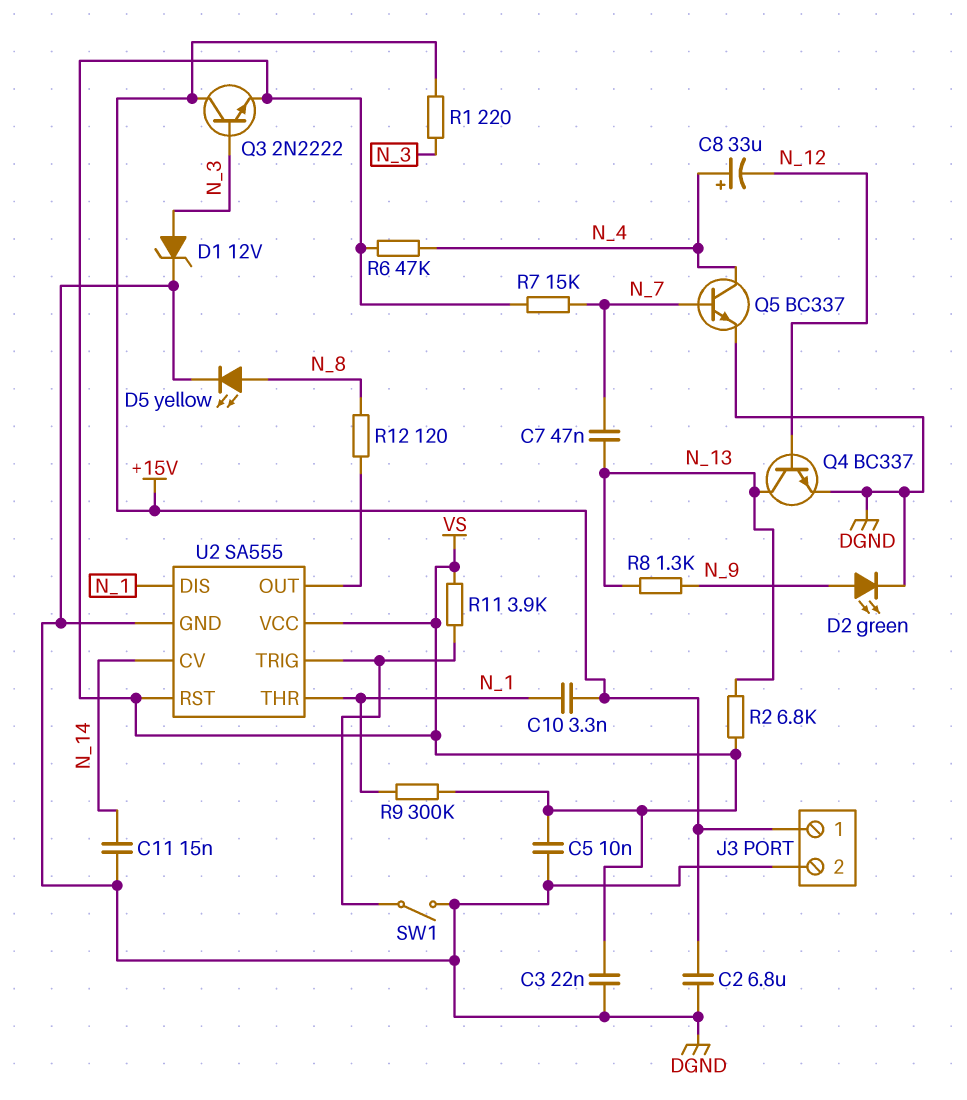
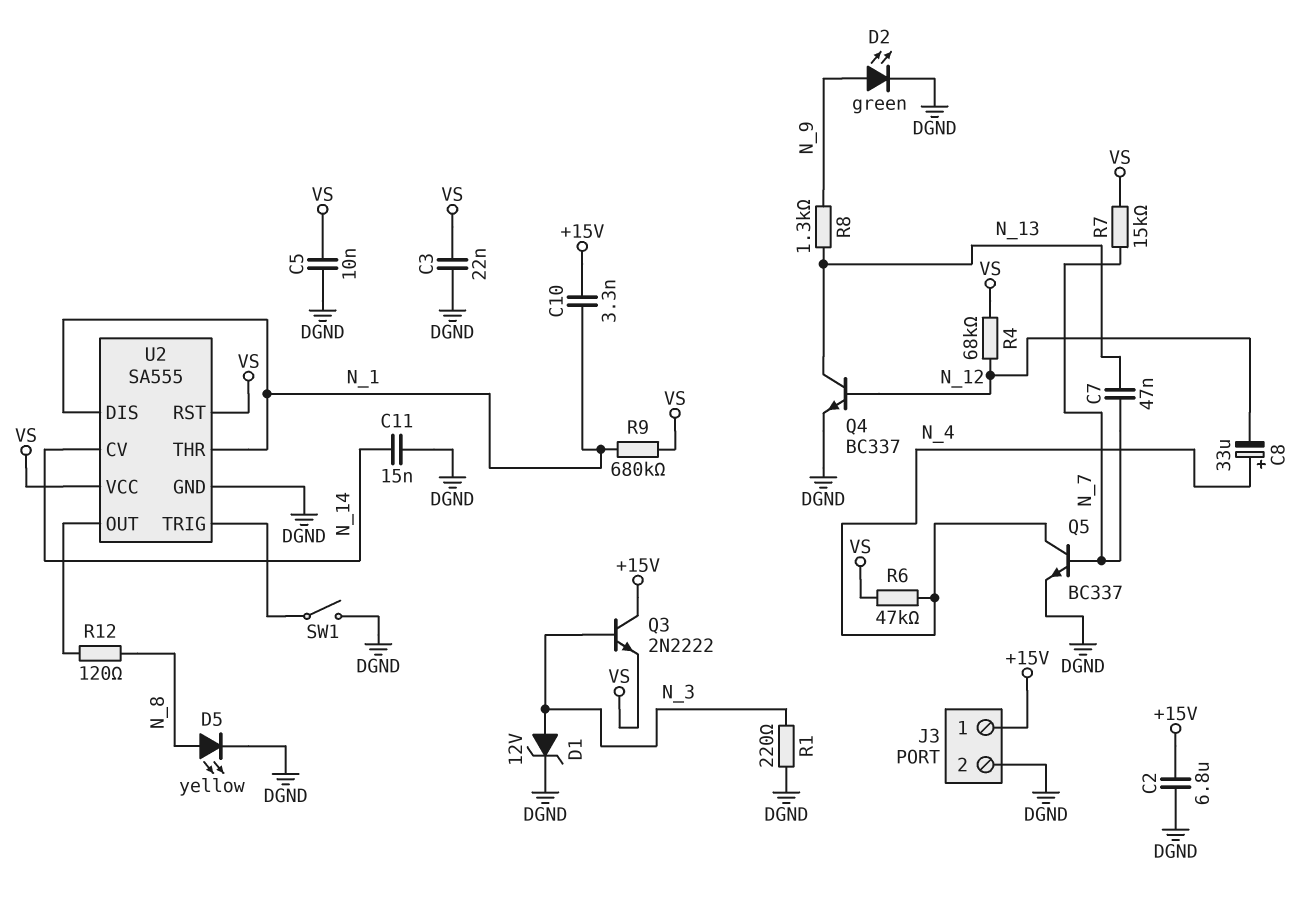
R1: 220 (+15V, N_3) -> 220 (DGND, N_3)
R2: 6.8k (N_13, VS) -> none
R4: none -> 68k (N_12, VS)
R9: 300k (N_1, VS) -> 680k (N_1, VS)
R11: 3.9k (U2/TRIG, VS) -> none

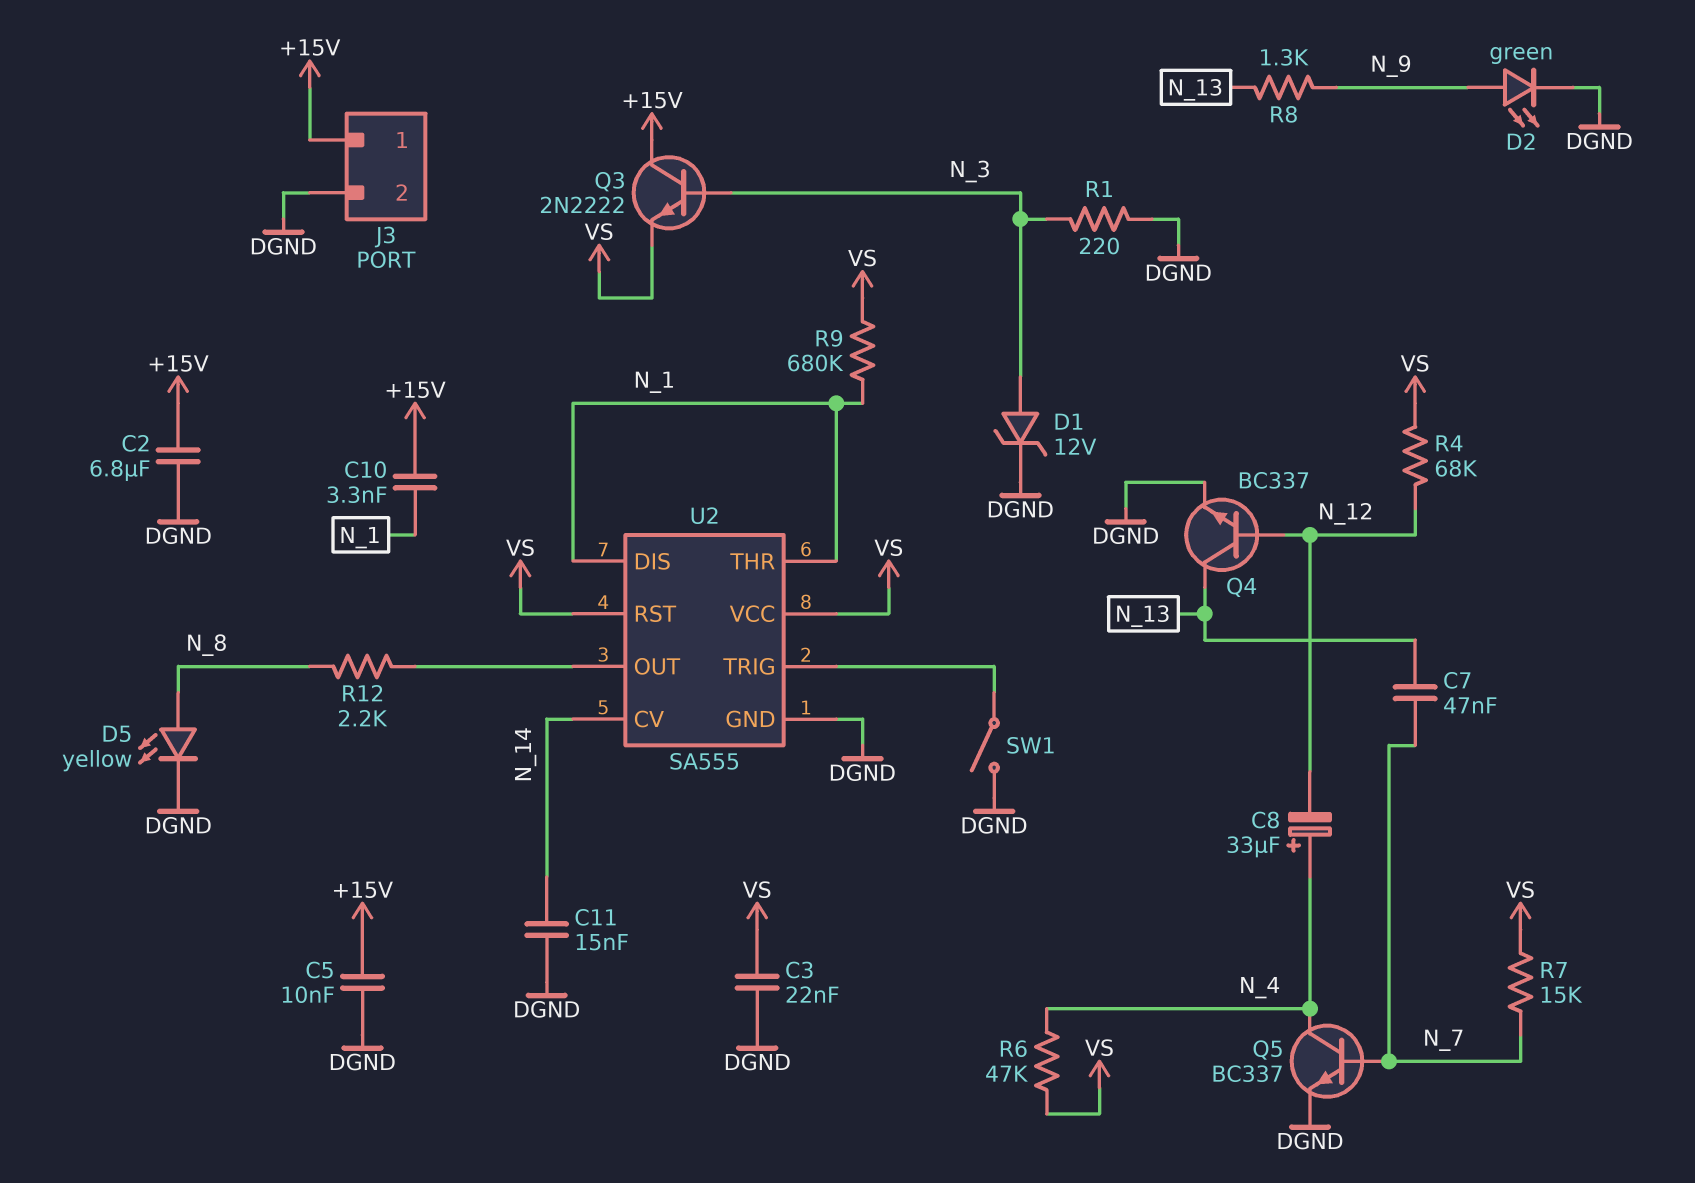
C5: 10nF (DGND, VS) -> 10nF (+15V, DGND)
R12: 120 (N_8, U2/OUT) -> 2.2k (N_8, U2/OUT)

